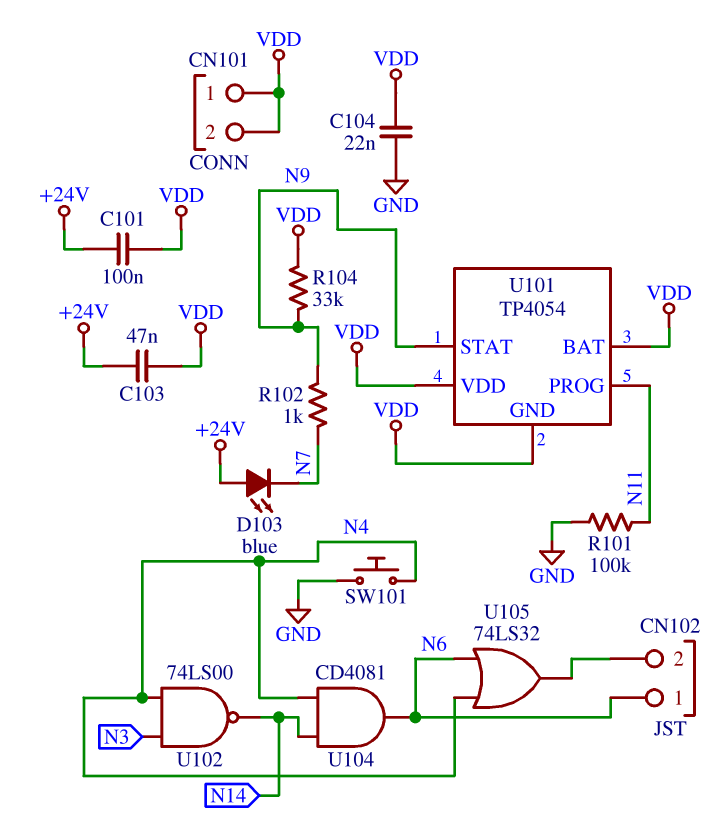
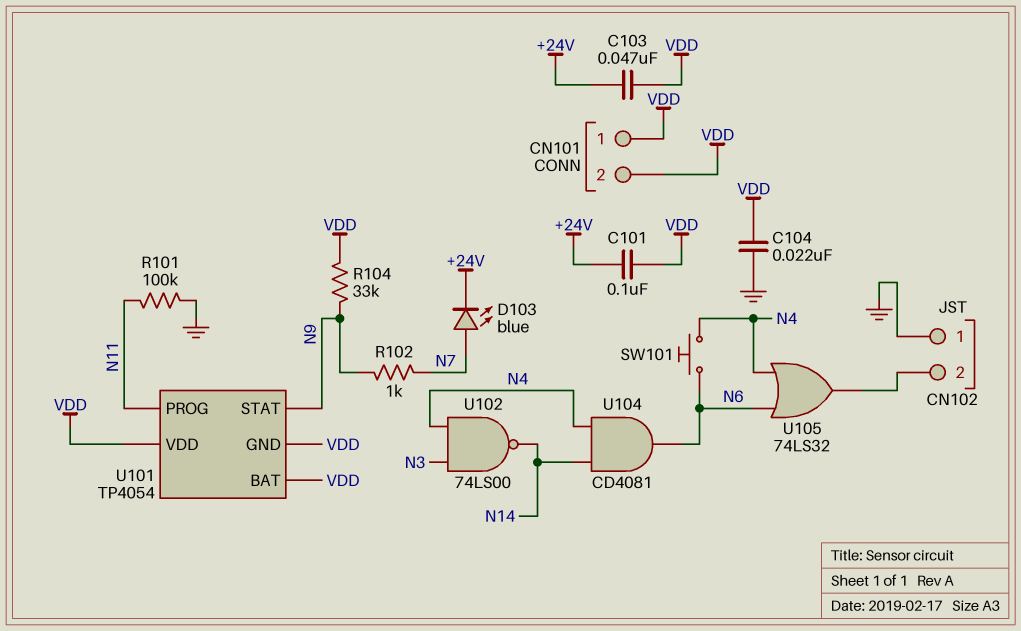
CN102 pin 1: N6 -> GND
D103: LED blue (A +24V, K N7) -> LED blue (A N7, K +24V)
SW101: button (GND, N4) -> button (N4, N6)

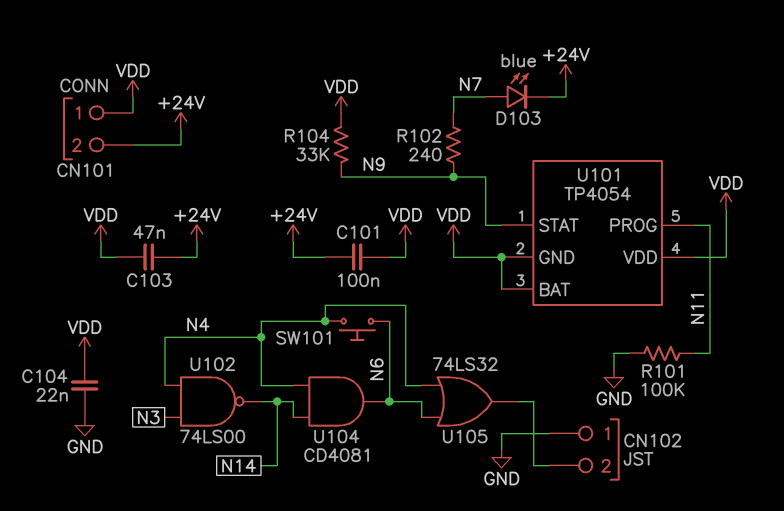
CN101 pin 2: VDD -> +24V
R102: 1k (N7, N9) -> 240 (N7, N9)

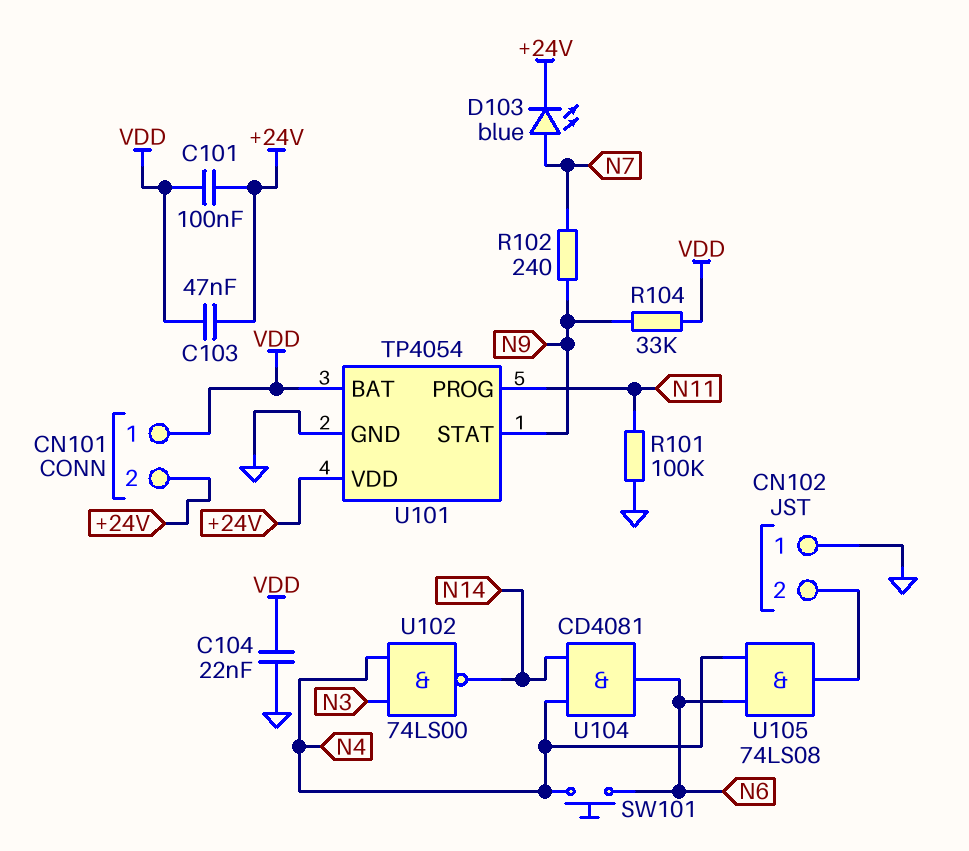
U101 pin GND: VDD -> GND
U101 pin VDD: VDD -> +24V
U105: OR 74LS32 (in N4, in N6, out CN102/2) -> AND 74LS08 (in N4, in N6, out CN102/2)

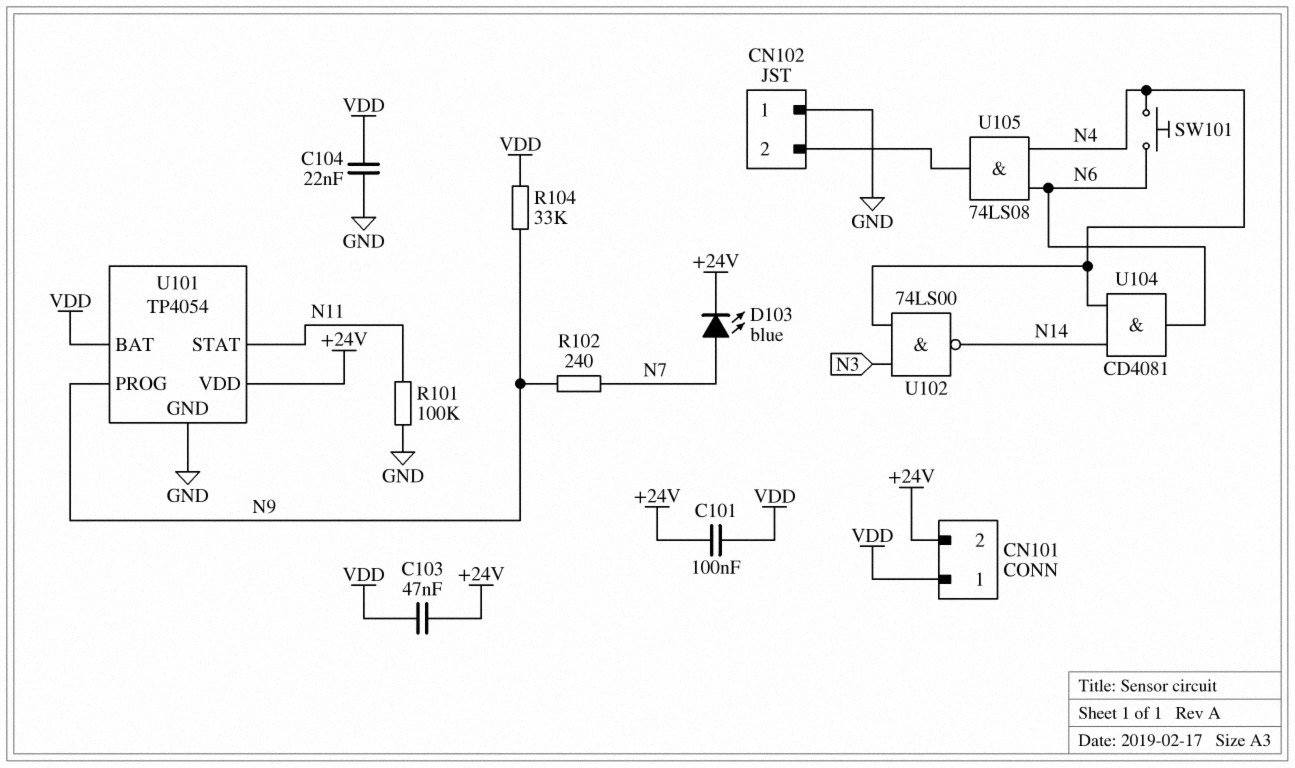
U101 pin PROG: N11 -> N9
U101 pin STAT: N9 -> N11

